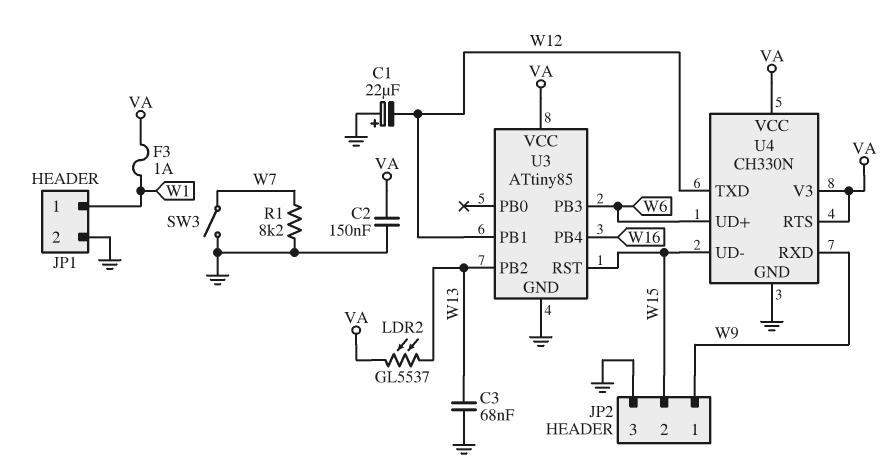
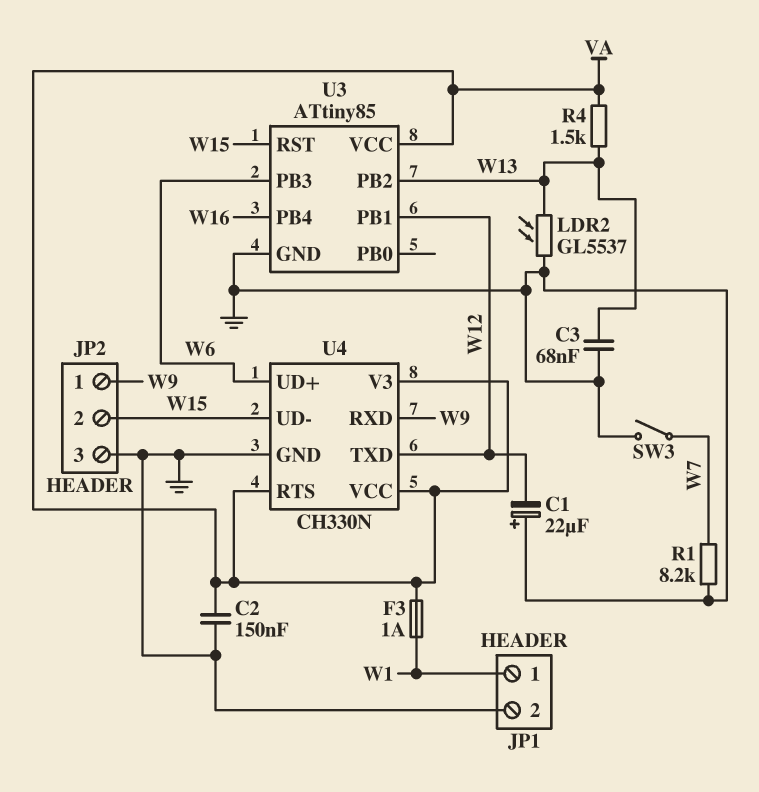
LDR2: GL5537 (VA, W13) -> GL5537 (GND, W13)
R4: none -> 1.5k (VA, W13)

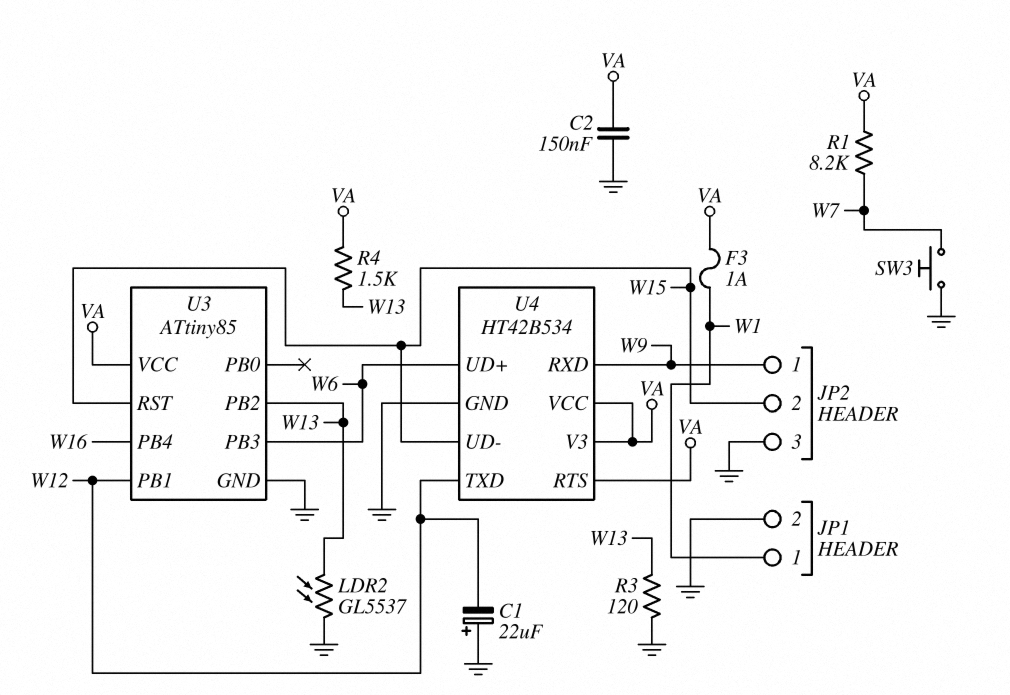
C3: 68nF (GND, W13) -> none
R1: 8.2k (GND, W7) -> 8.2k (VA, W7)
R3: none -> 120 (GND, W13)
SW3: switch (GND, W7) -> button (GND, W7)
U4: CH330N -> HT42B534

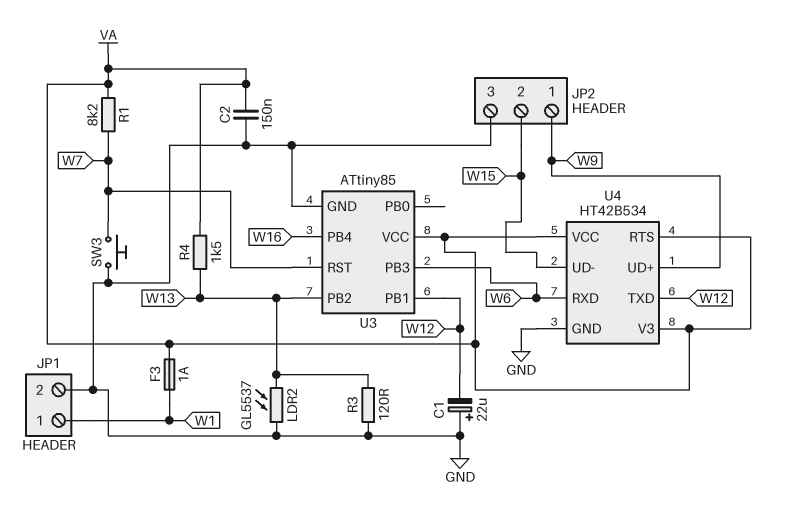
U3 pin RST: W15 -> W7
U4 pin RXD: W9 -> W6
U4 pin UD+: W6 -> W9

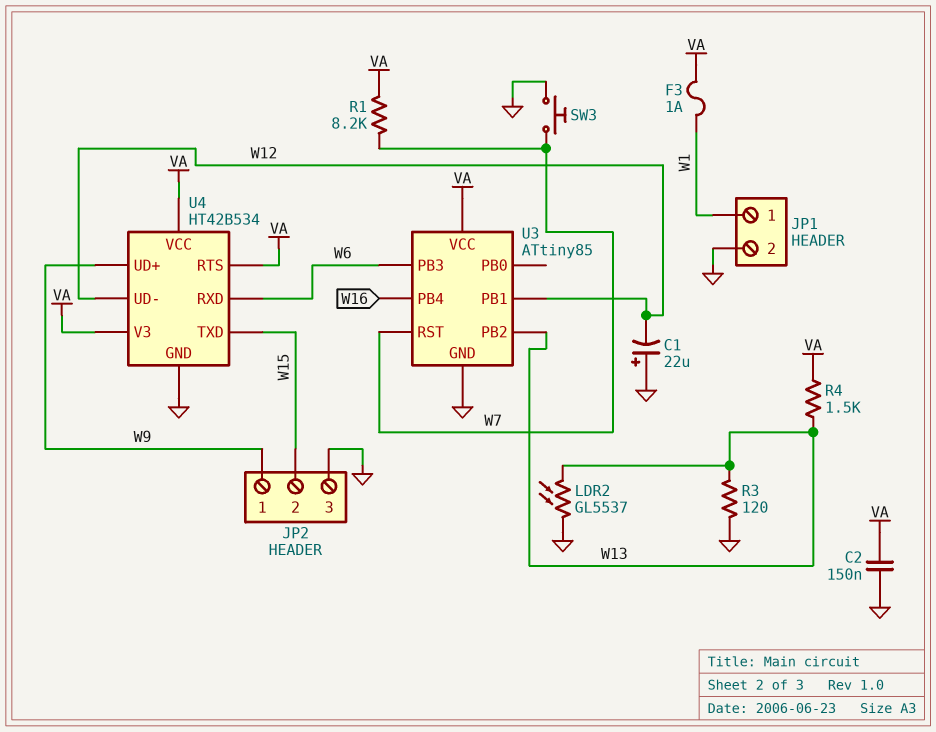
U4 pin TXD: W12 -> W15
U4 pin UD-: W15 -> W12

